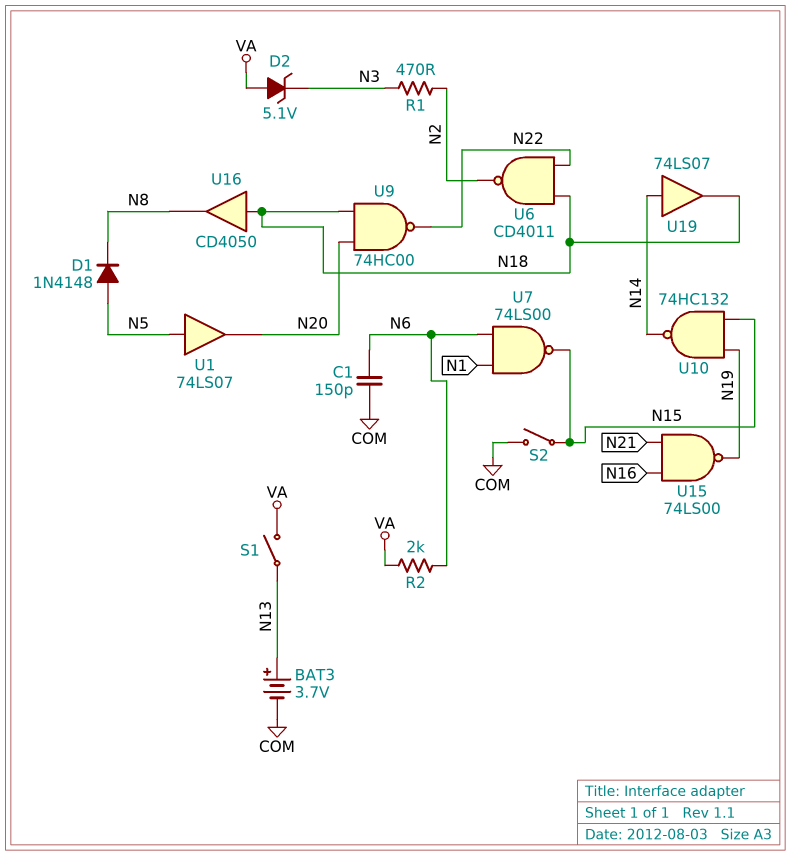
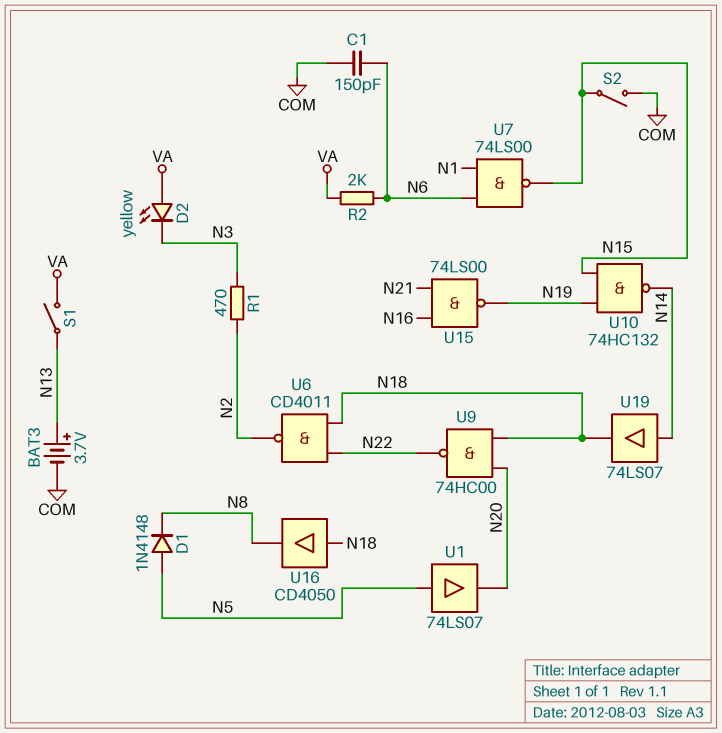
D2: zener 5.1V (A VA, K N3) -> LED yellow (A VA, K N3)

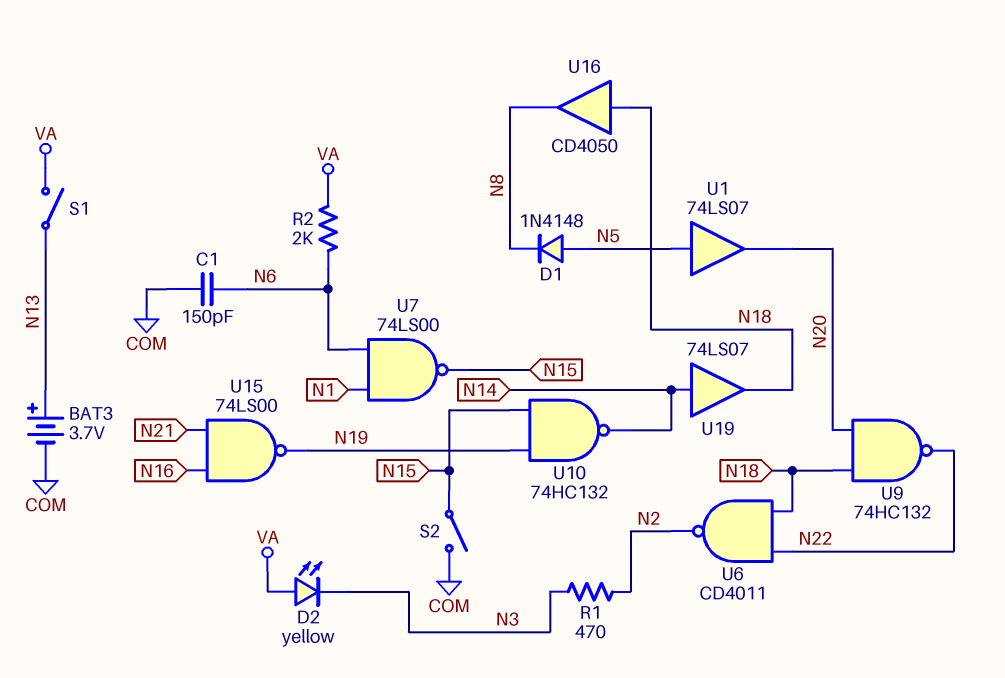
U9: NAND 74HC00 (in N18, in N20, out N22) -> NAND 74HC132 (in N18, in N20, out N22)

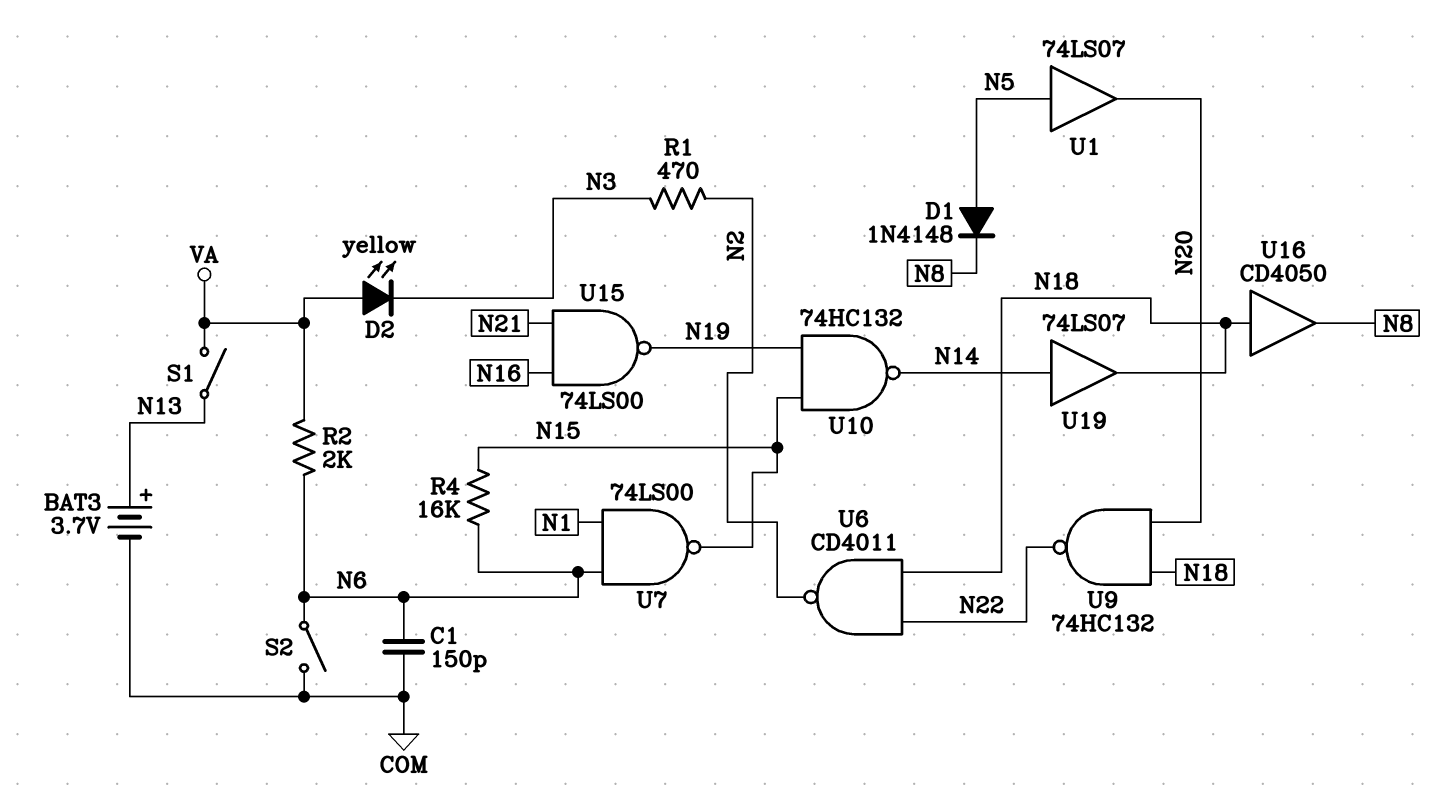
R4: none -> 16k (N6, N15)
S2: switch (COM, N15) -> switch (COM, N6)

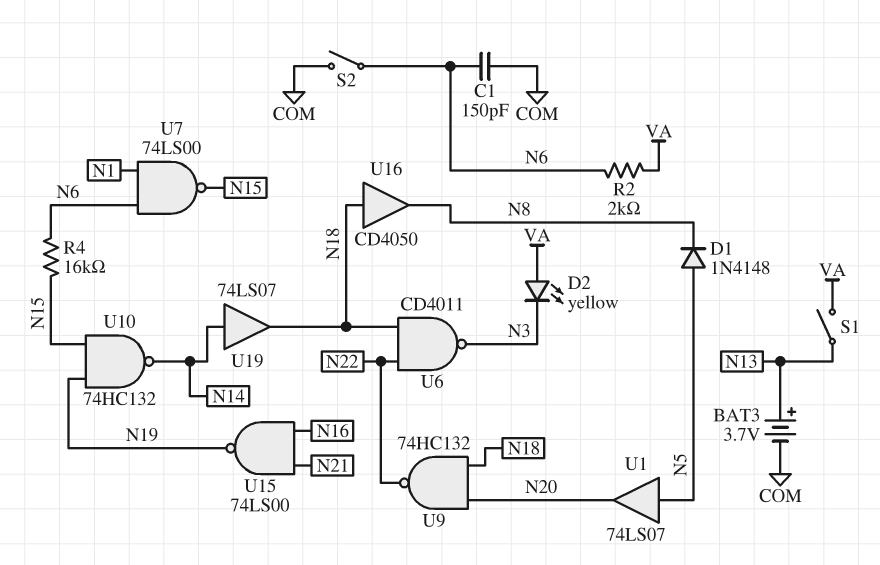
R1: 470 (N2, N3) -> none
U6: NAND CD4011 (in N18, in N22, out N2) -> NAND CD4011 (in N18, in N22, out N3)

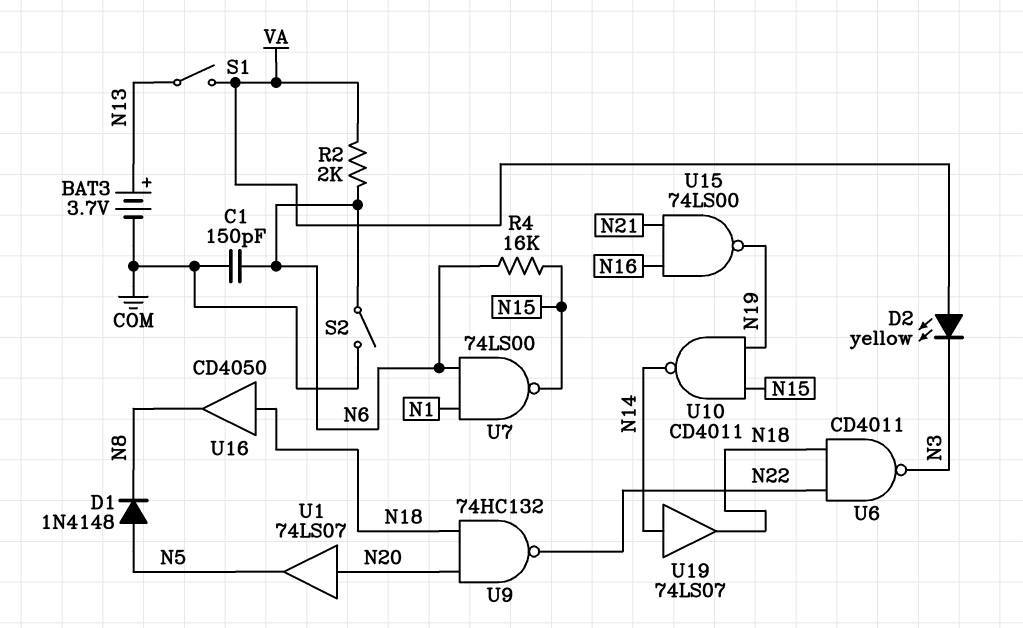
U1: buffer 74LS07 (in N5, out N20) -> buffer 74LS07 (in N20, out N5)
U10: NAND 74HC132 (in N15, in N19, out N14) -> NAND CD4011 (in N15, in N19, out N14)

